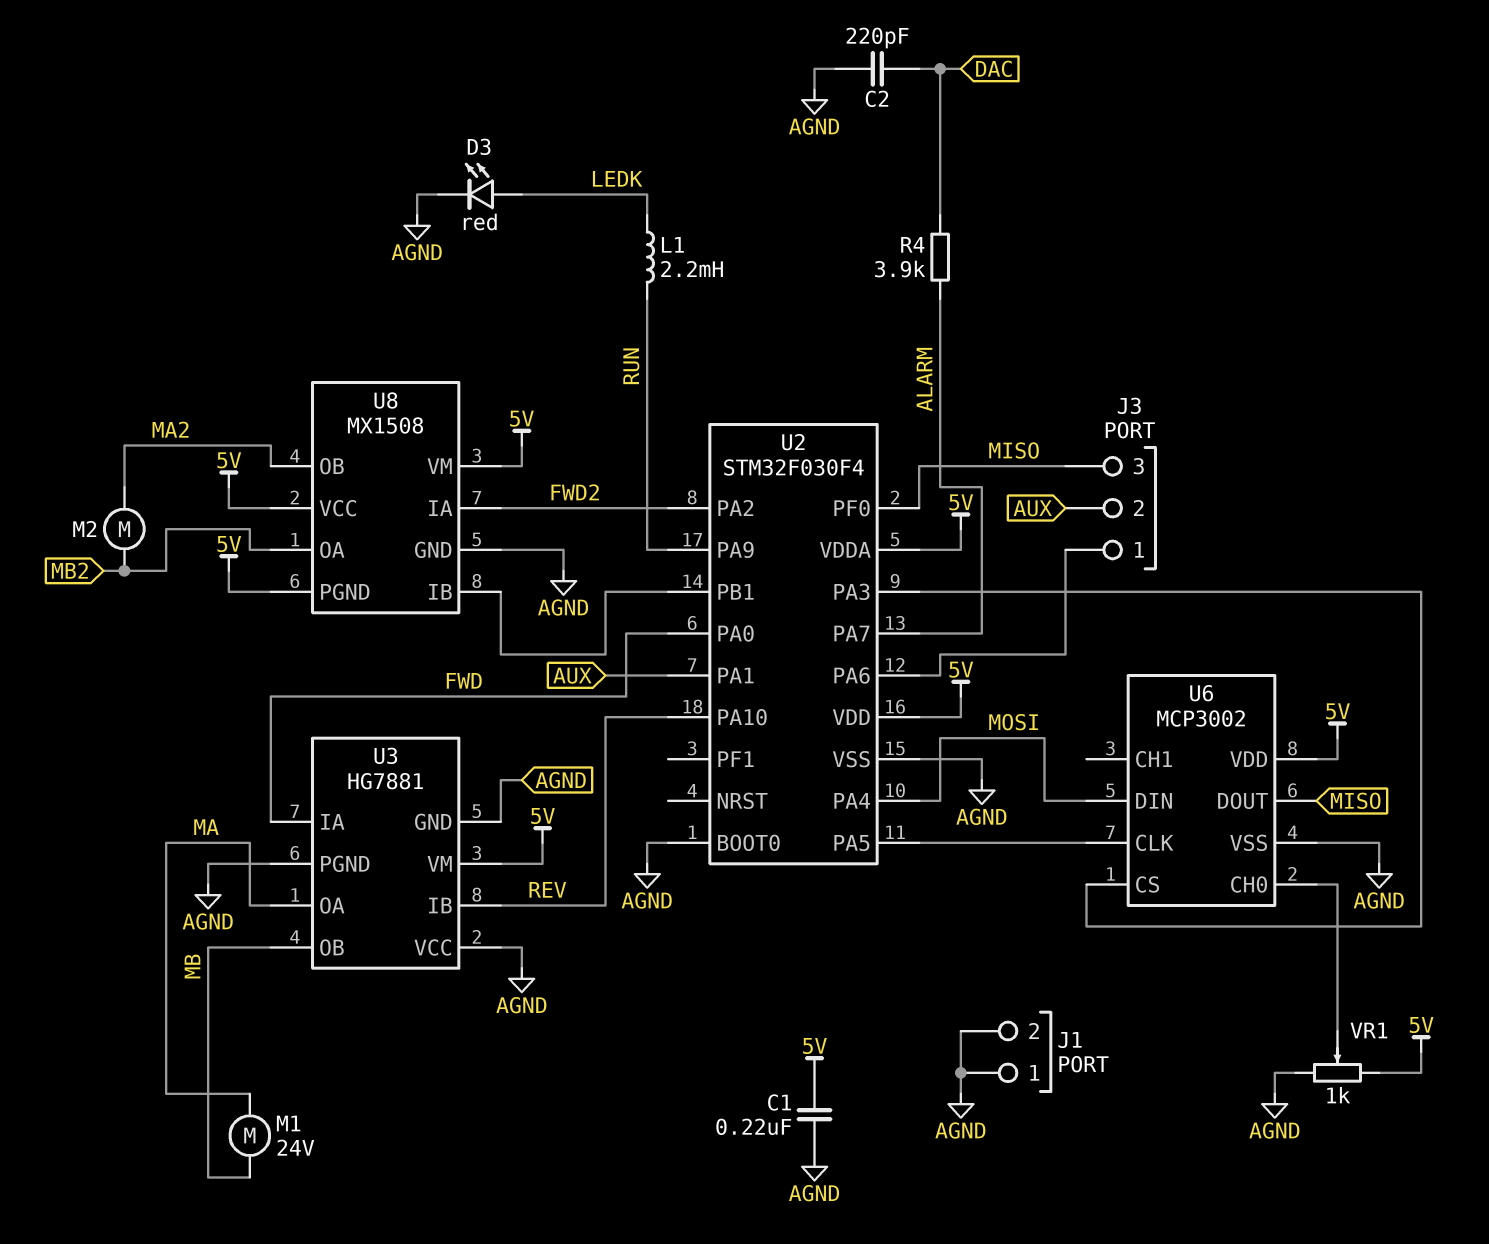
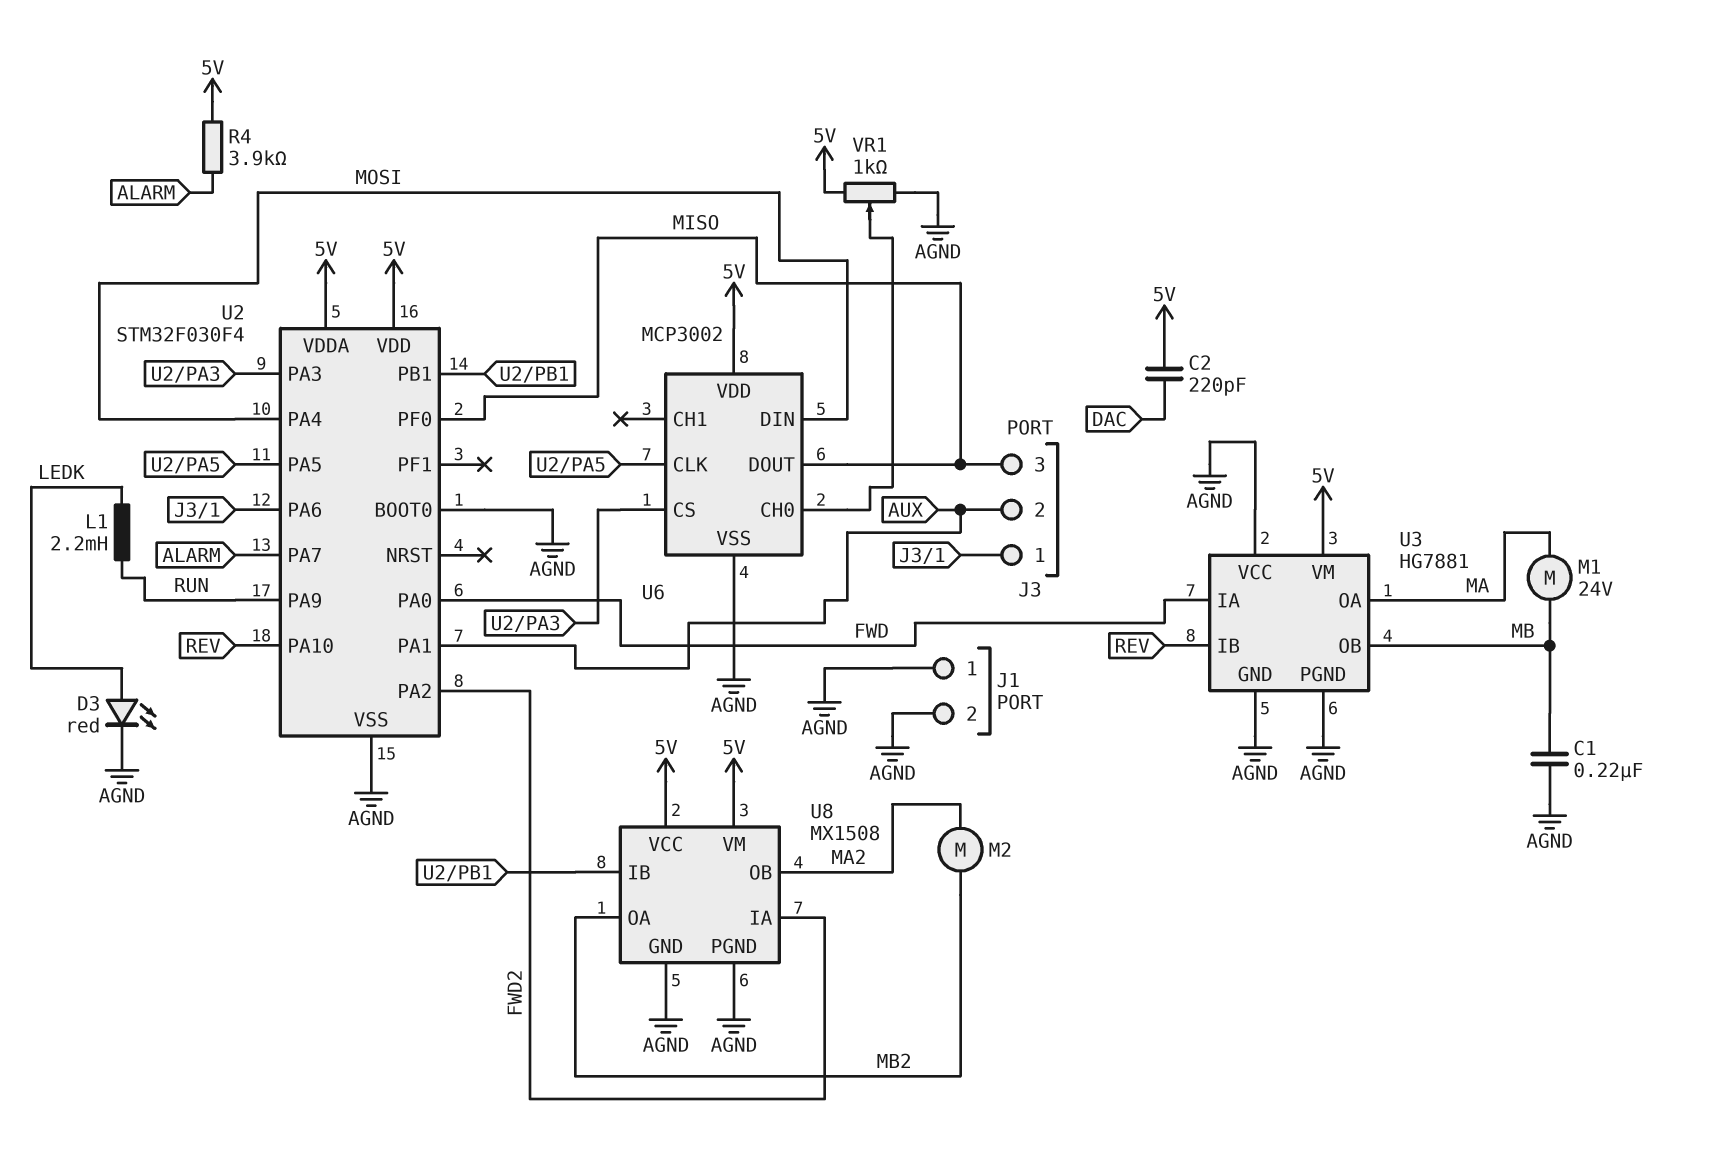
C1: 220nF (5V, AGND) -> 220nF (AGND, MB)
C2: 220pF (AGND, DAC) -> 220pF (5V, DAC)
R4: 3.9k (ALARM, DAC) -> 3.9k (5V, ALARM)
U8 pin PGND: 5V -> AGND

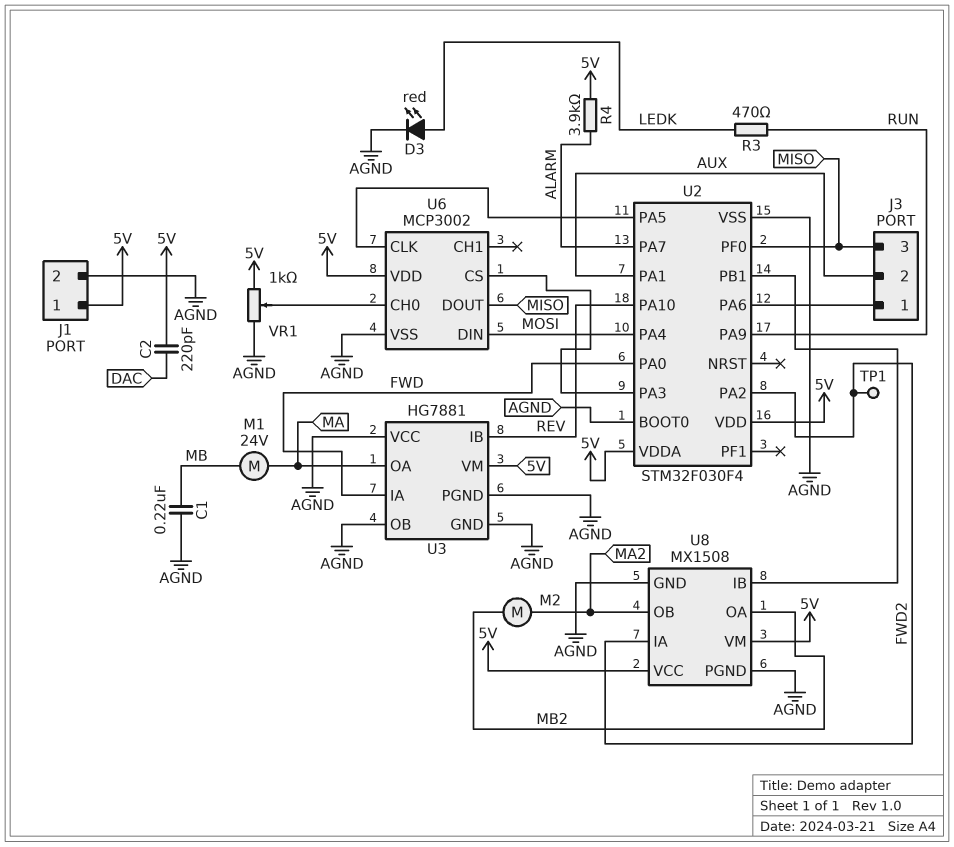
J1 pin 1: AGND -> 5V
L1: 2.2mH (LEDK, RUN) -> none
R3: none -> 470 (LEDK, RUN)
TP1: none -> test point (FWD2)
U3 pin OB: MB -> AGND

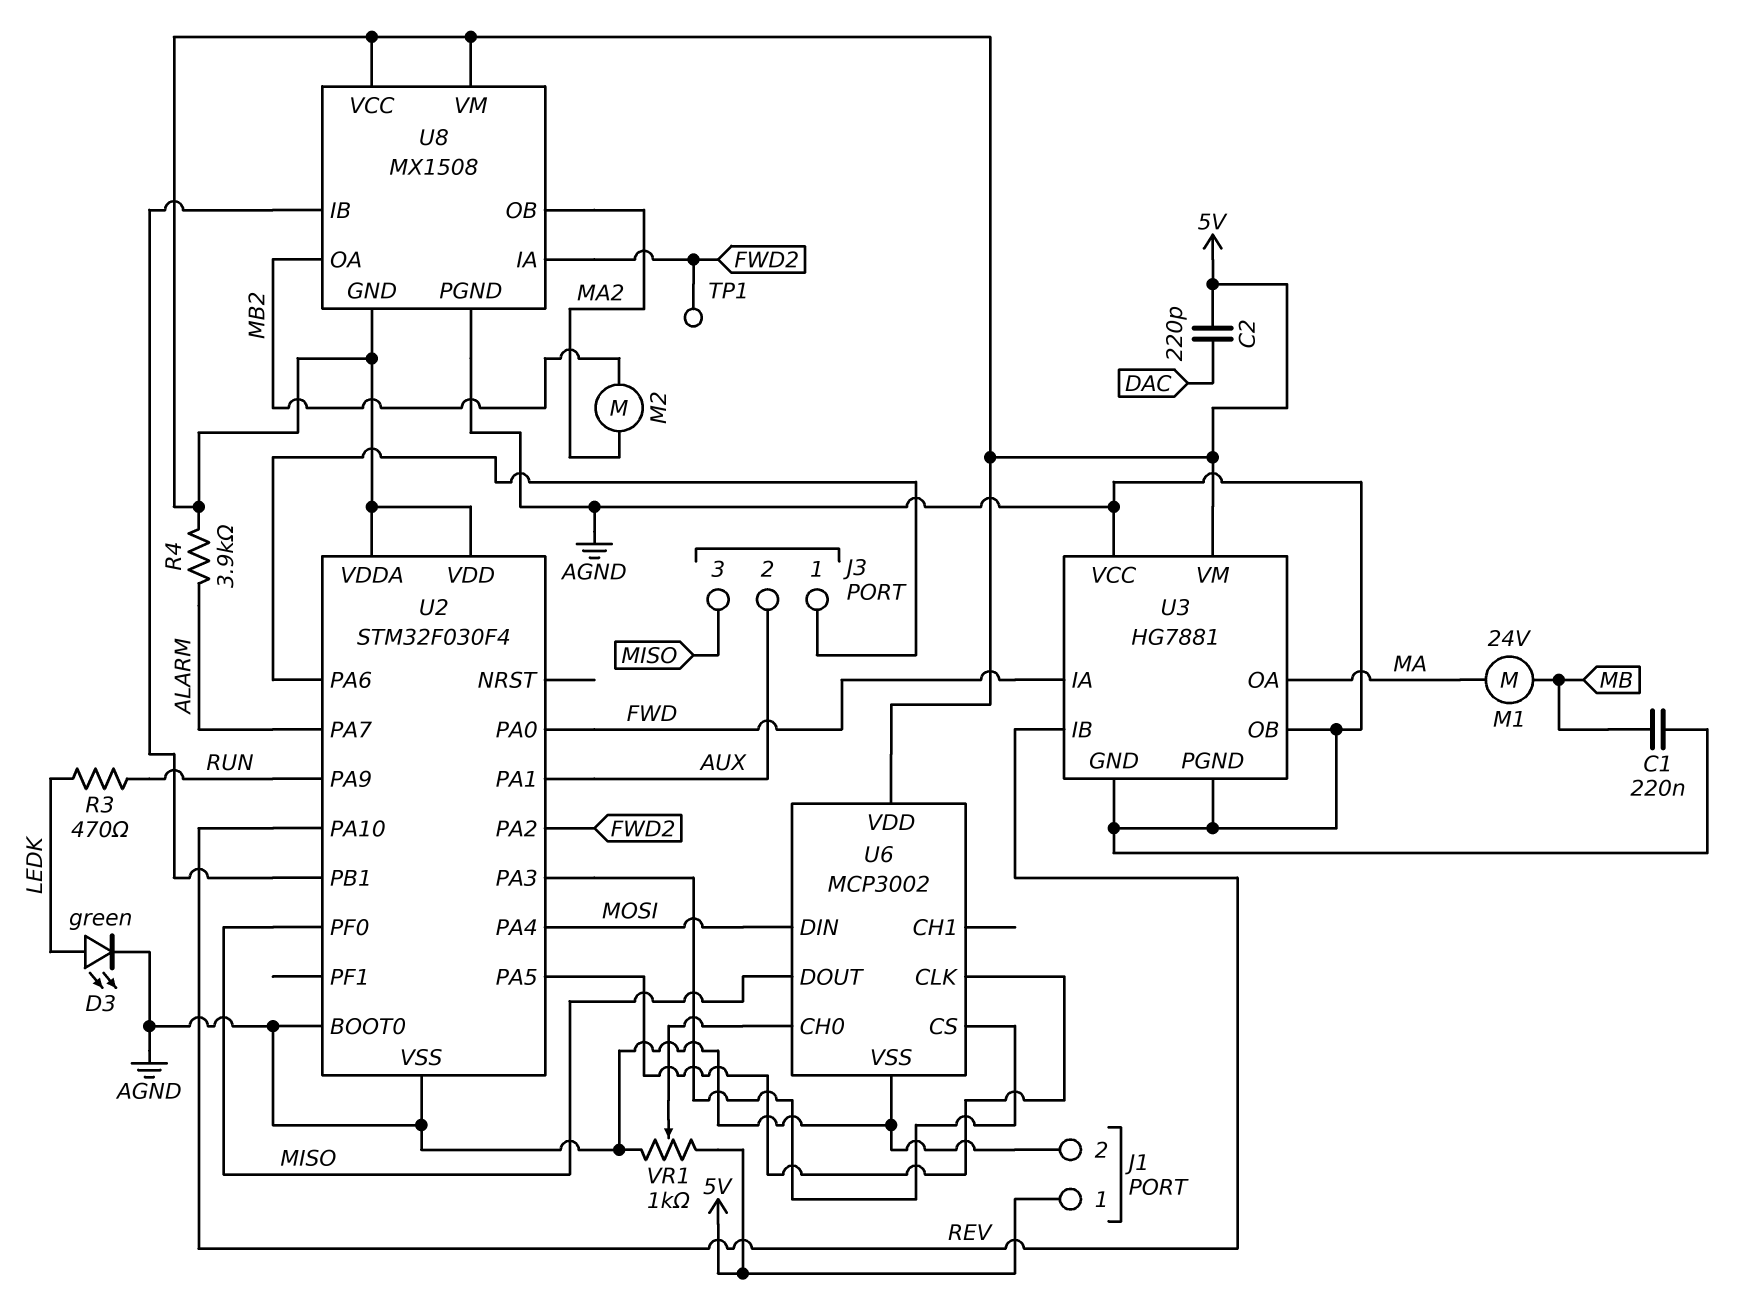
D3: LED red (A LEDK, K AGND) -> LED green (A LEDK, K AGND)
U8 pin GND: AGND -> 5V

